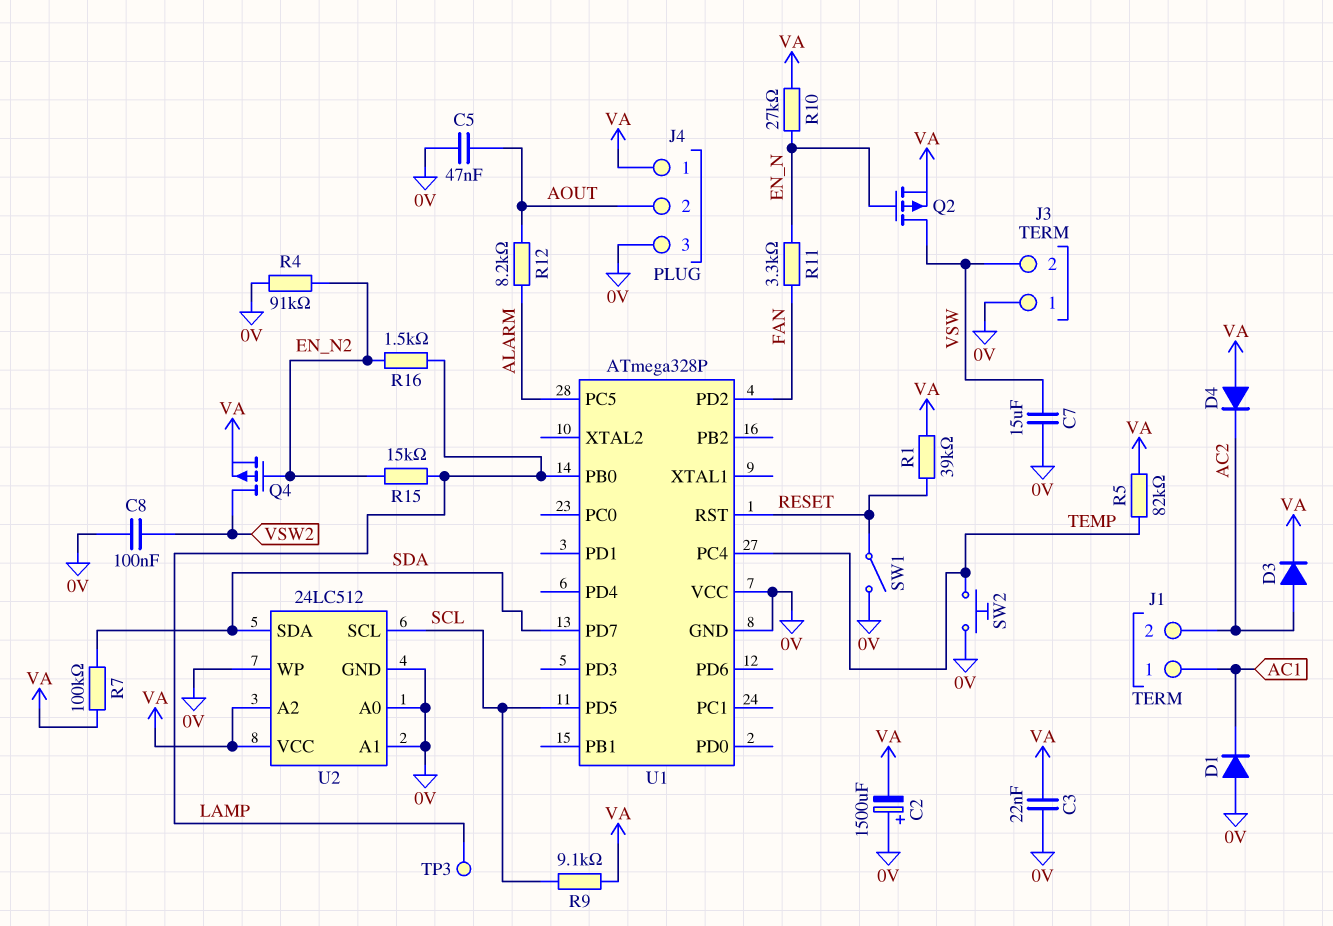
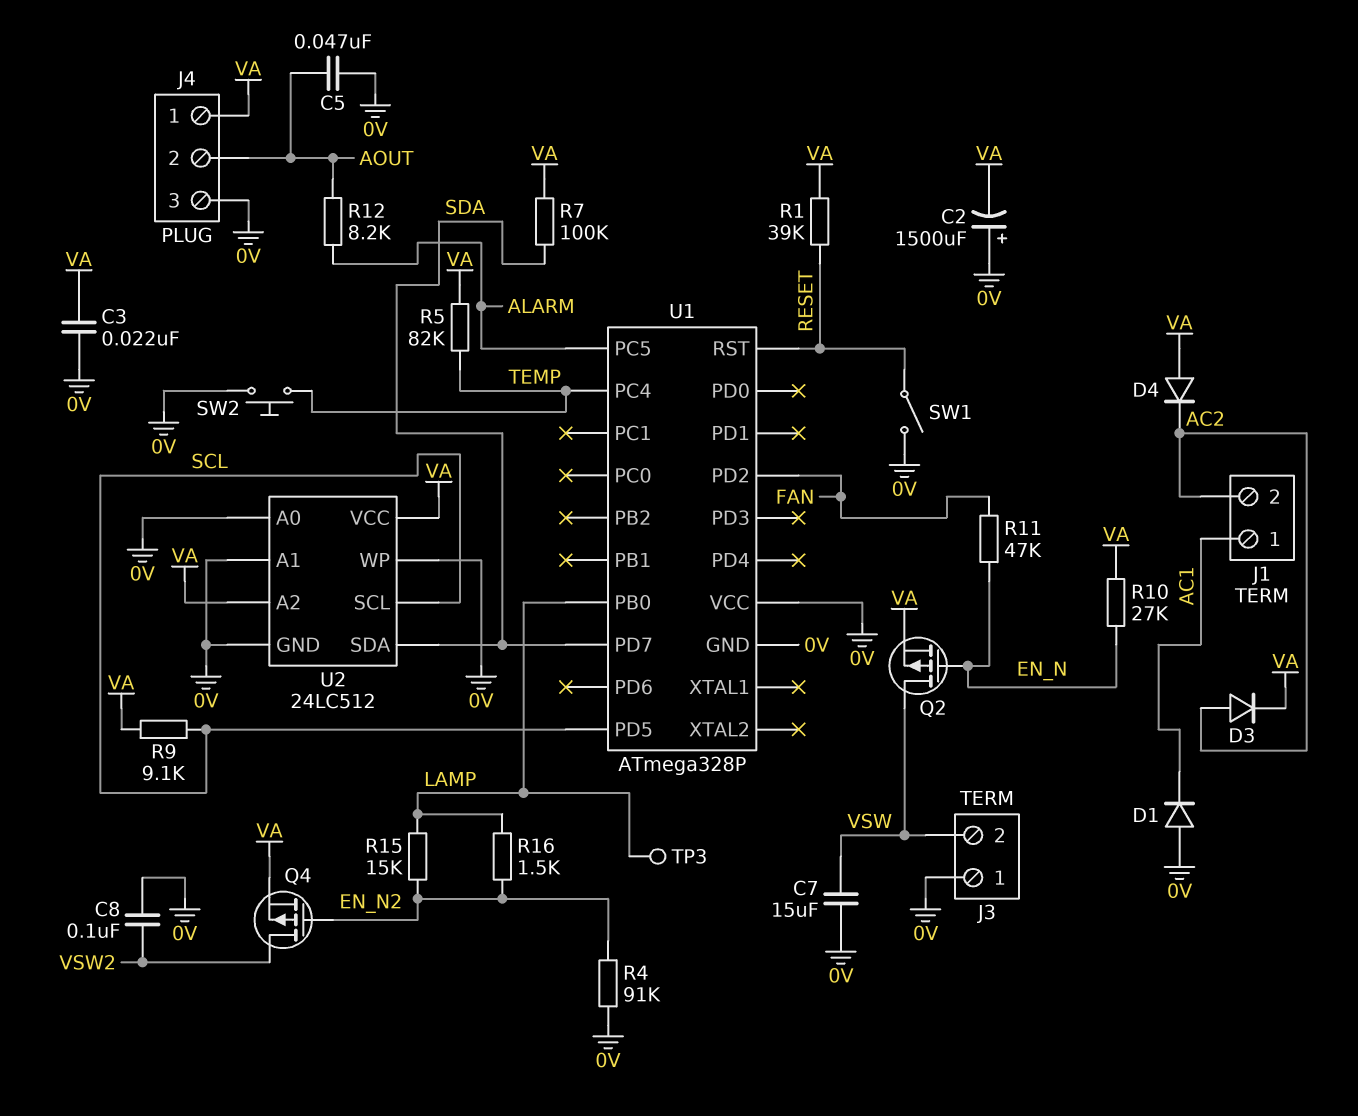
R11: 3.3k (EN_N, FAN) -> 47k (EN_N, FAN)

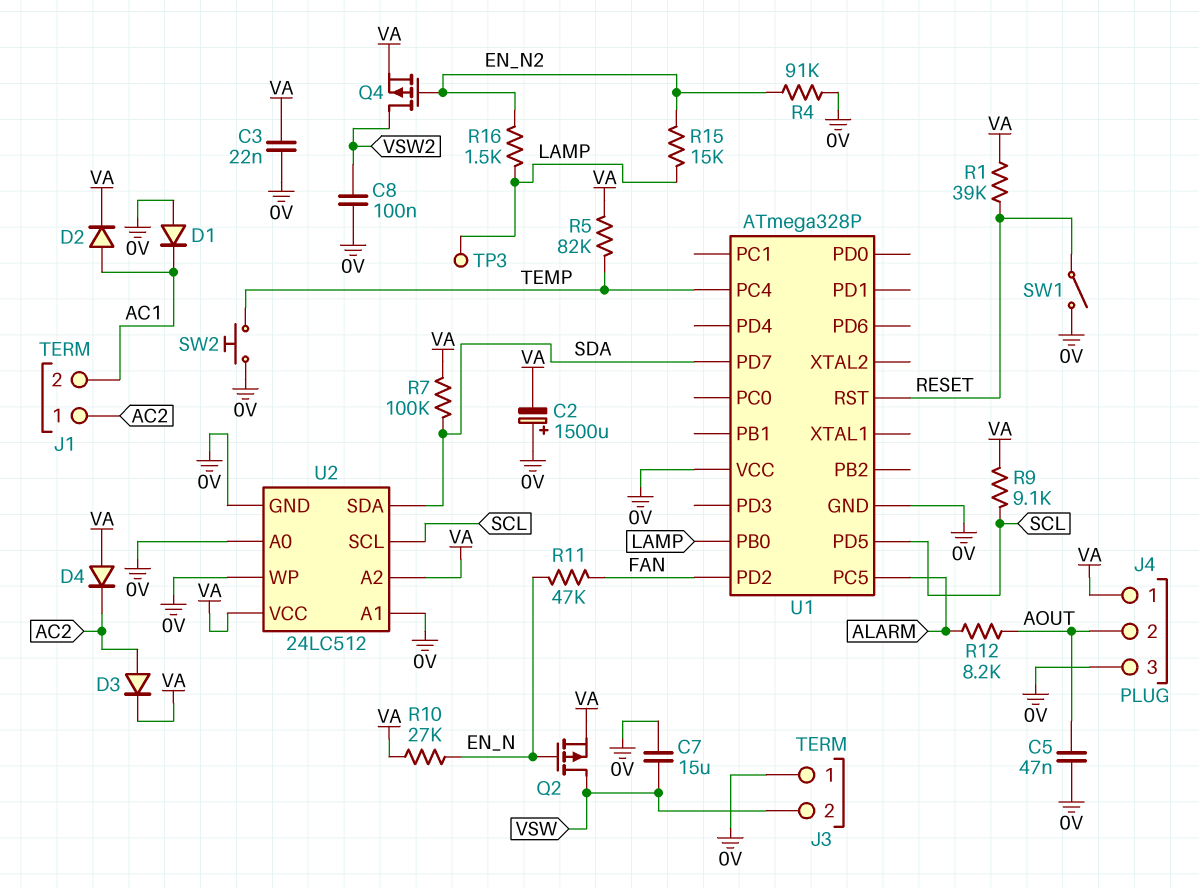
D2: none -> diode (A AC1, K VA)
J1 pin 1: AC1 -> AC2
J1 pin 2: AC2 -> AC1

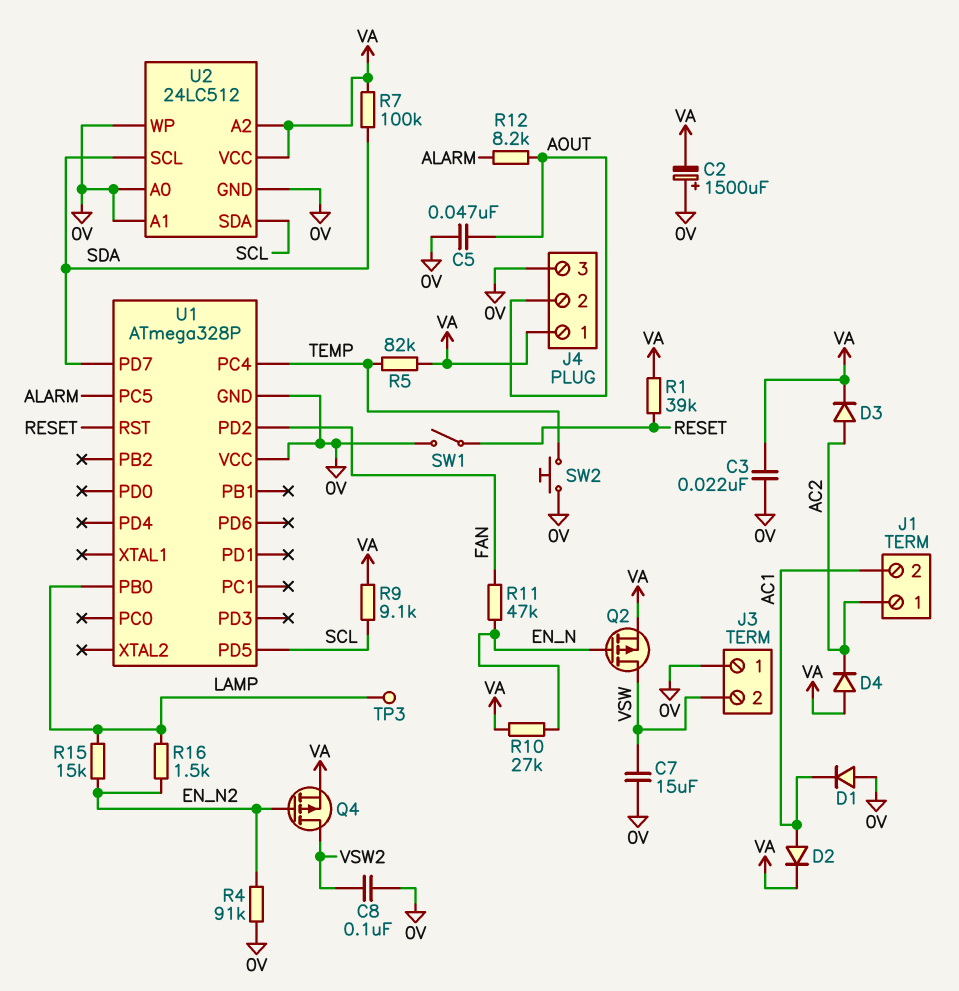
U2 pin SCL: SCL -> SDA
U2 pin SDA: SDA -> SCL

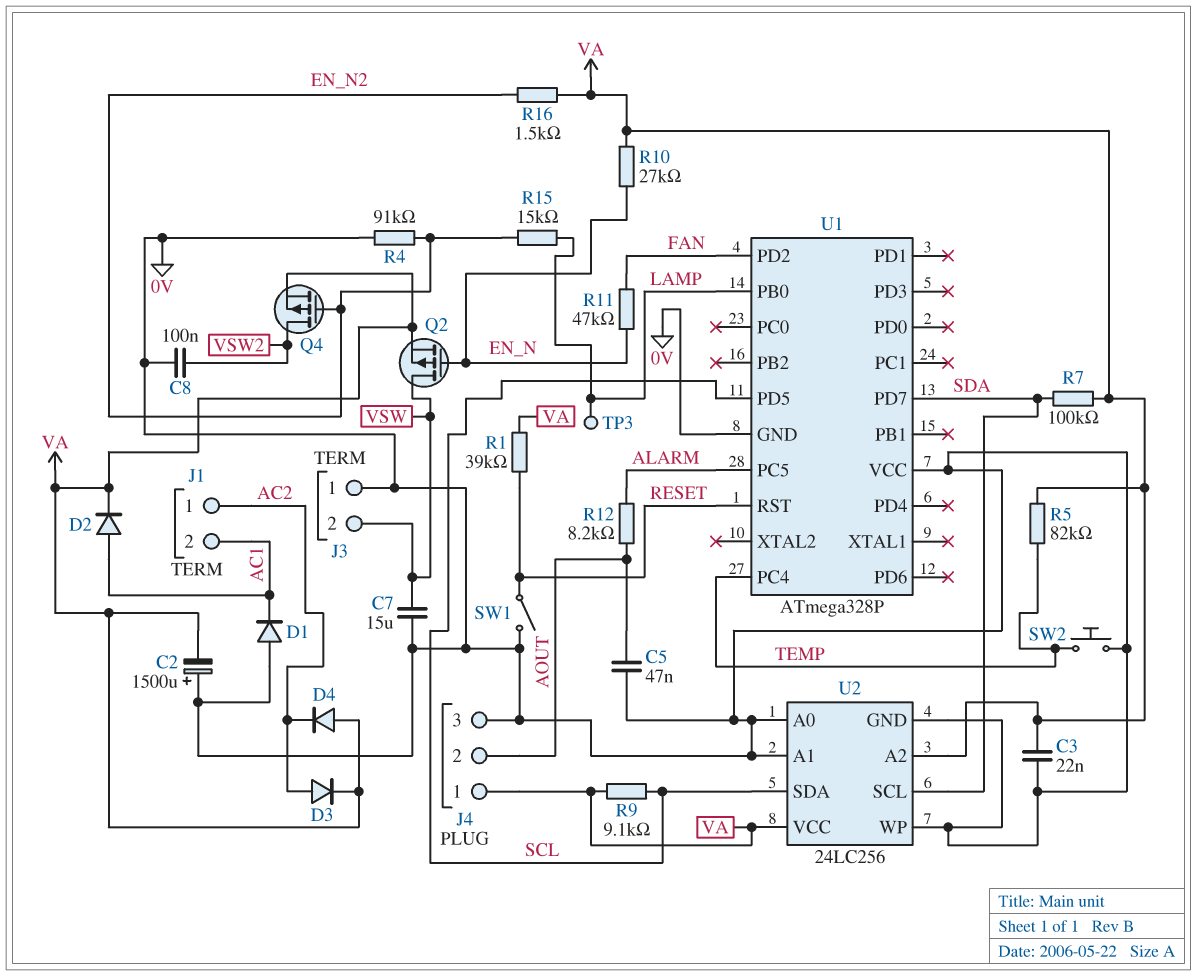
R16: 1.5k (EN_N2, LAMP) -> 1.5k (EN_N2, VA)
U2: 24LC512 -> 24LC256

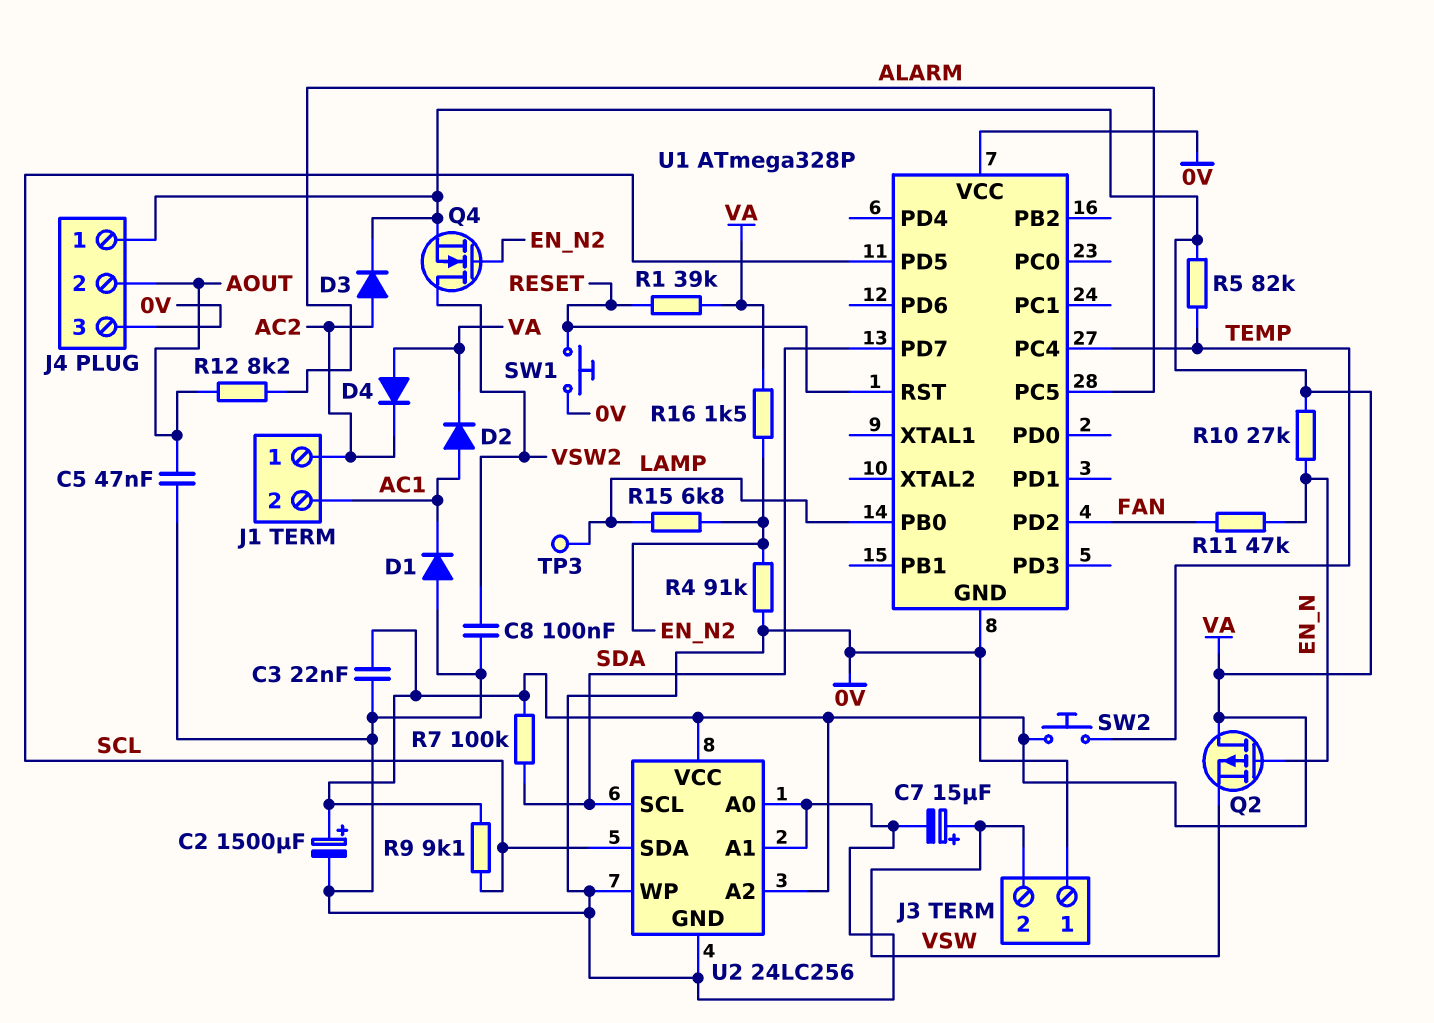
C2: 1500uF (plus 0V, minus VA) -> 1500uF (plus VA, minus 0V)
C7: 15uF (0V, VSW) -> 15uF (plus VSW, minus 0V)
Q2: PMOS (G EN_N, D VSW, S VA) -> PMOS (G EN_N, D VA, S VSW)
Q4: PMOS (G EN_N2, D VSW2, S VA) -> NMOS (G EN_N2, D VSW2, S VA)
R15: 15k (EN_N2, LAMP) -> 6.8k (EN_N2, LAMP)
SW1: switch (0V, RESET) -> button (0V, RESET)
SW2: button (0V, TEMP) -> button (TEMP, VA)

